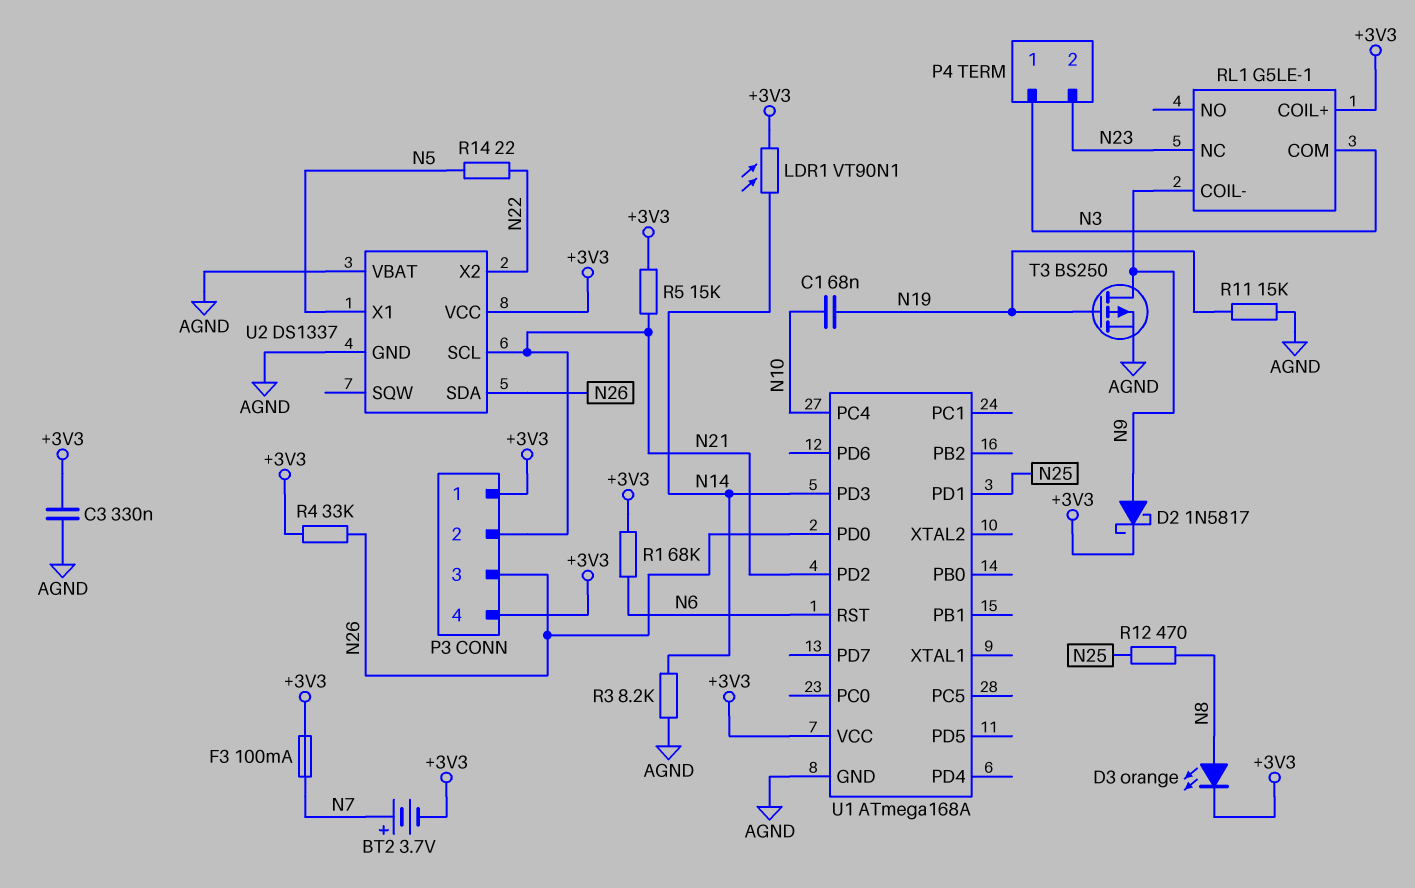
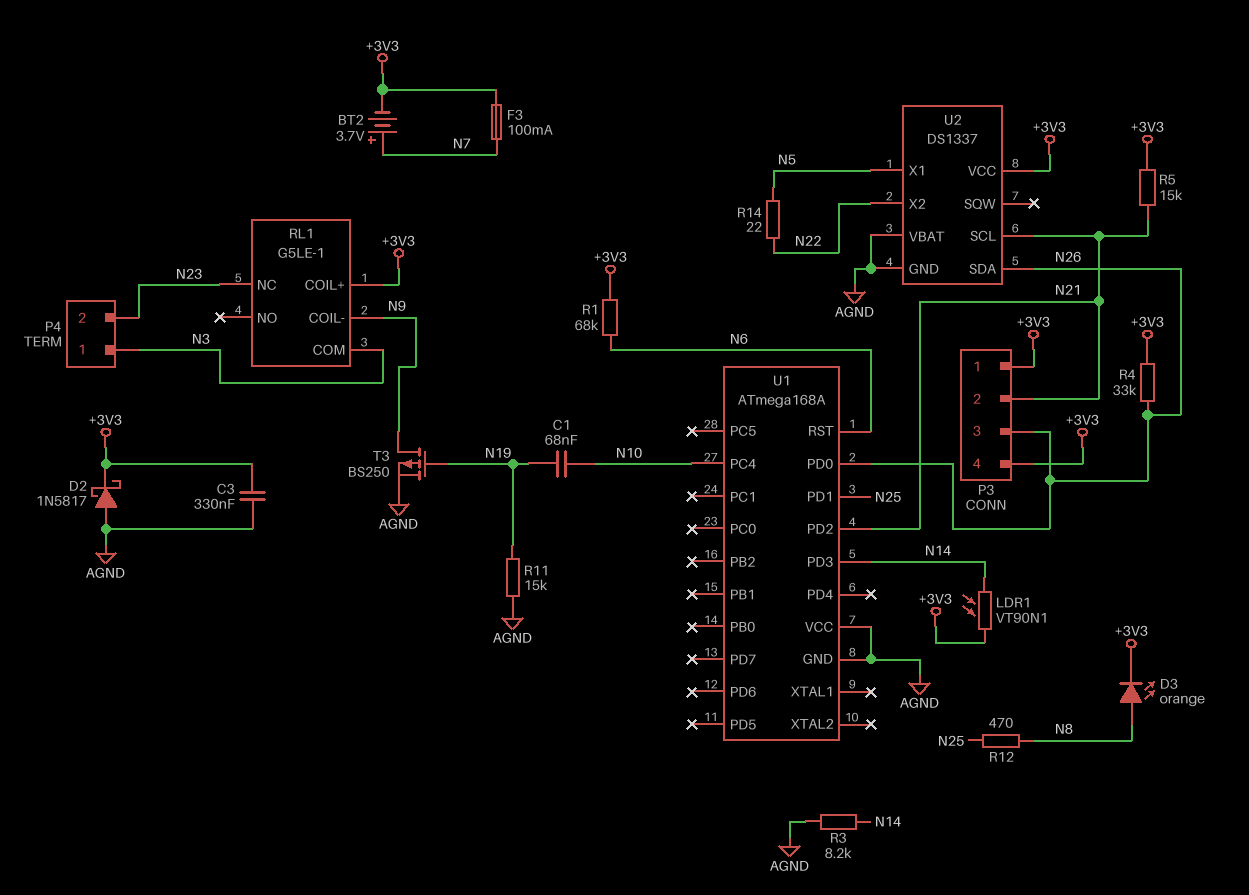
D2: schottky 1N5817 (A N9, K +3V3) -> schottky 1N5817 (A AGND, K +3V3)
U1 pin VCC: +3V3 -> AGND

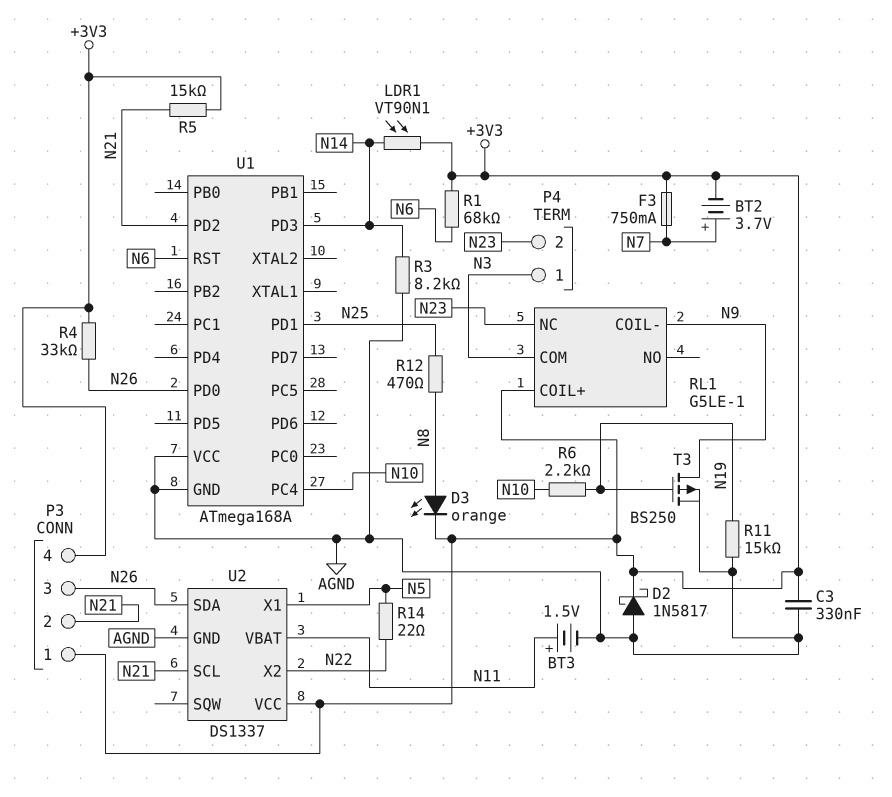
BT3: none -> 1.5V (plus N11, minus AGND)
C1: 68nF (N10, N19) -> none
F3: 100mA (+3V3, N7) -> 750mA (+3V3, N7)
R6: none -> 2.2k (N10, N19)
U2 pin VBAT: AGND -> N11

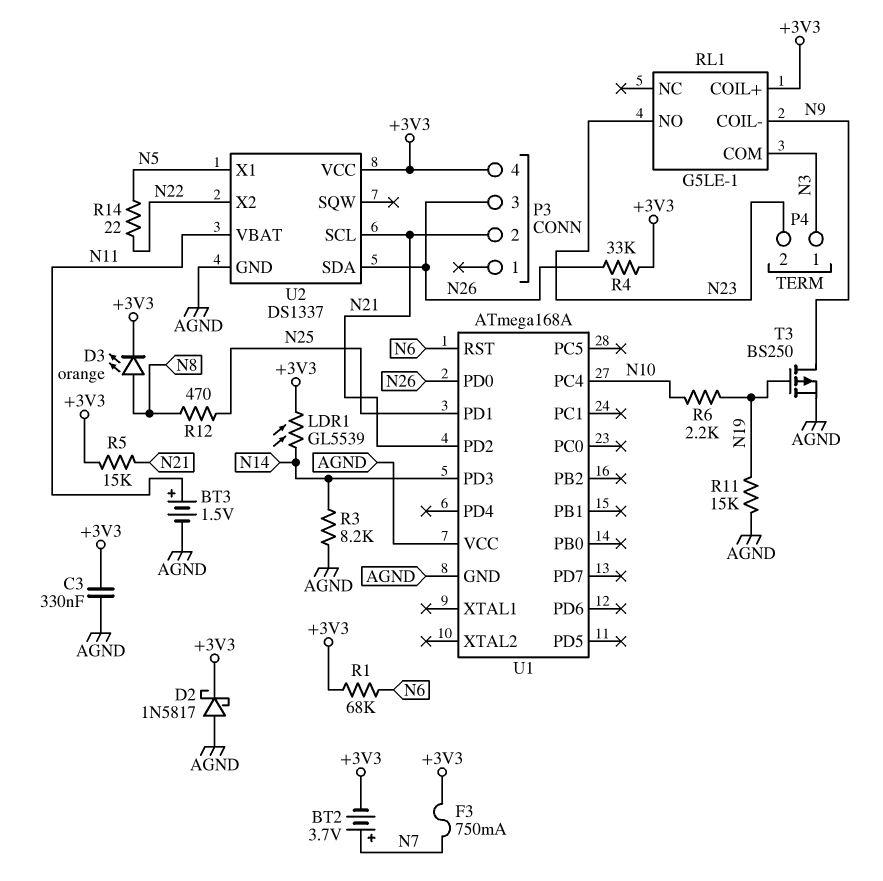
LDR1: VT90N1 (+3V3, N14) -> GL5539 (+3V3, N14)
P3 pin 1: +3V3 -> none
RL1 pin NC: N23 -> none
RL1 pin NO: none -> N23

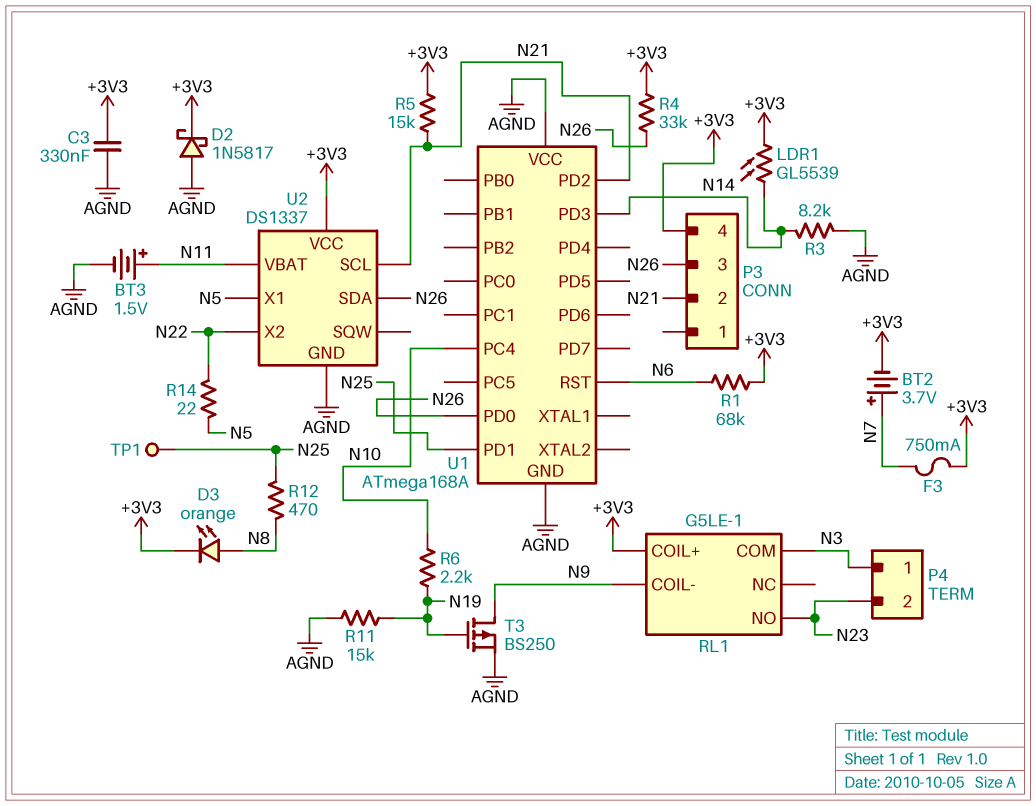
TP1: none -> test point (N25)

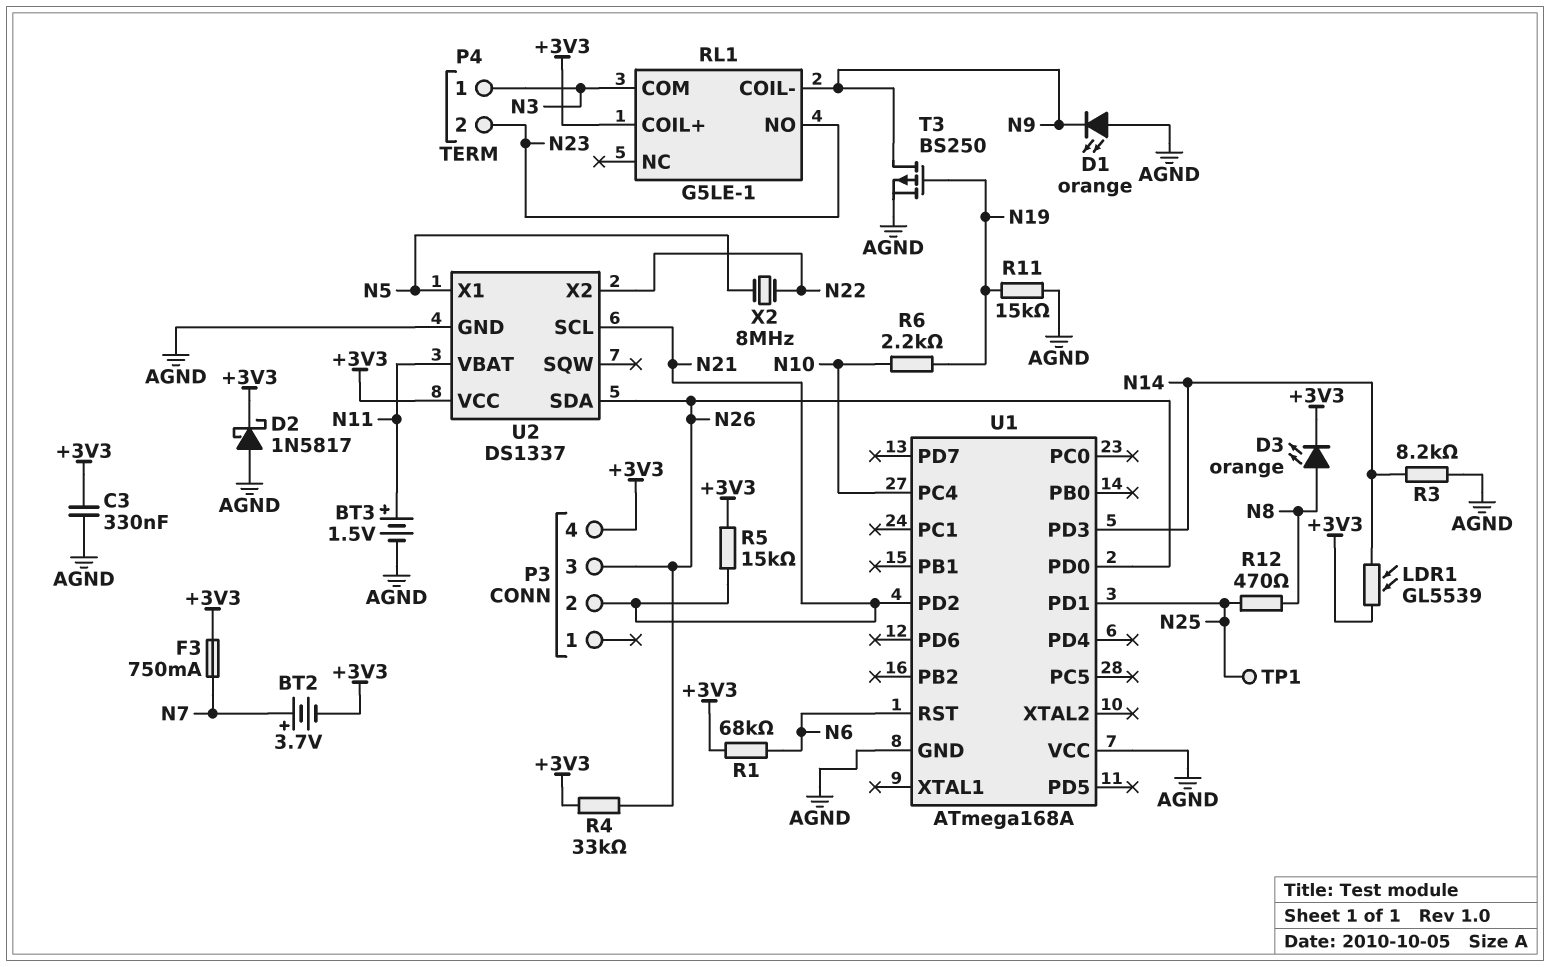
D1: none -> LED orange (A AGND, K N9)
R14: 22 (N5, N22) -> none
X2: none -> 8MHz (N5, N22)

